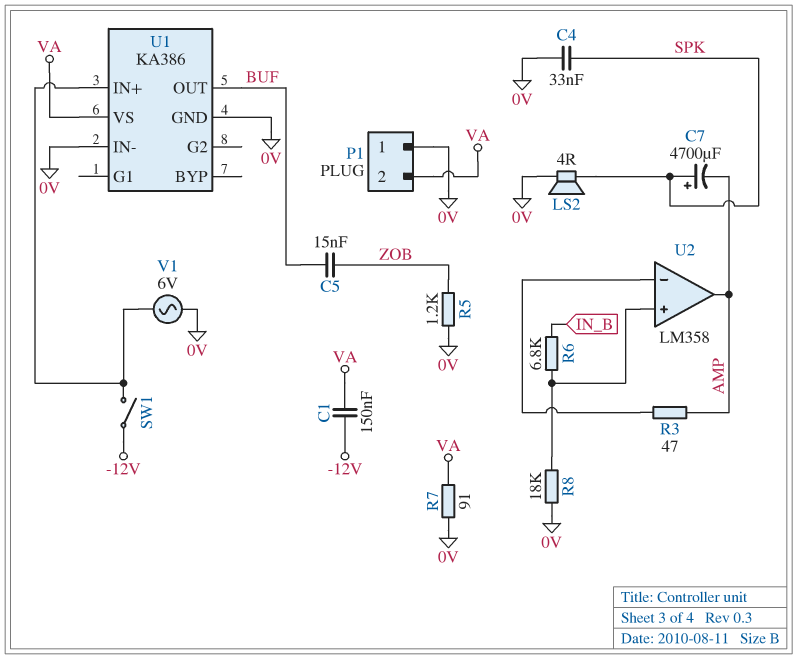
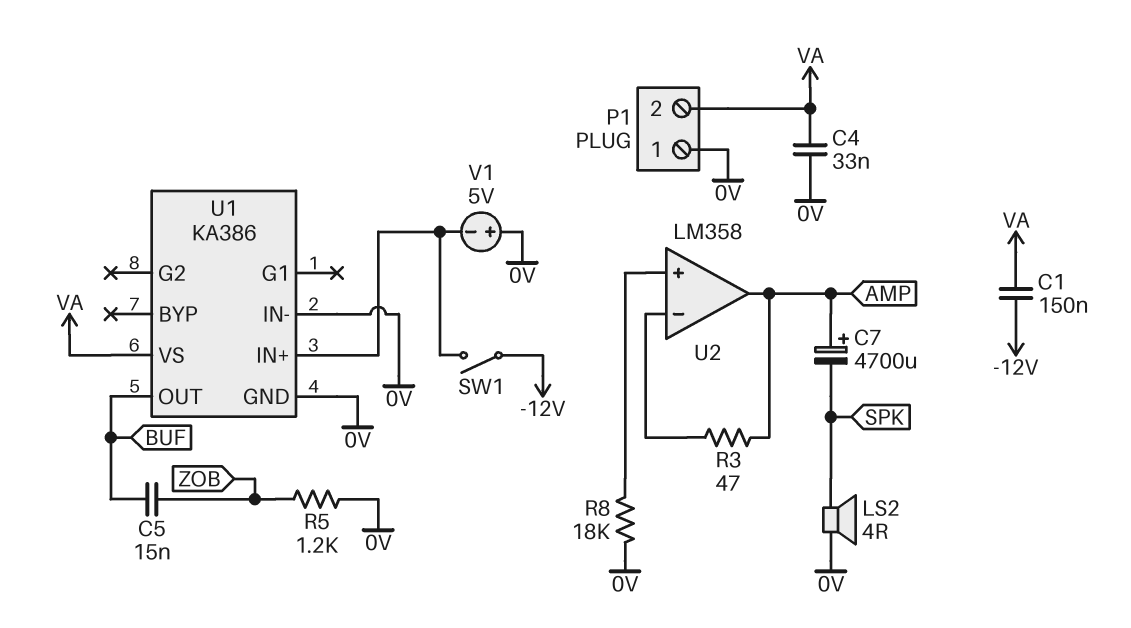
C4: 33nF (0V, SPK) -> 33nF (0V, VA)
C7: 4700uF (plus SPK, minus AMP) -> 4700uF (plus AMP, minus SPK)
R6: 6.8k (IN_B, U2/in+) -> none
R7: 91 (0V, VA) -> none
V1: AC 6V (0V, U1/IN+) -> 5V (plus 0V, minus U1/IN+)

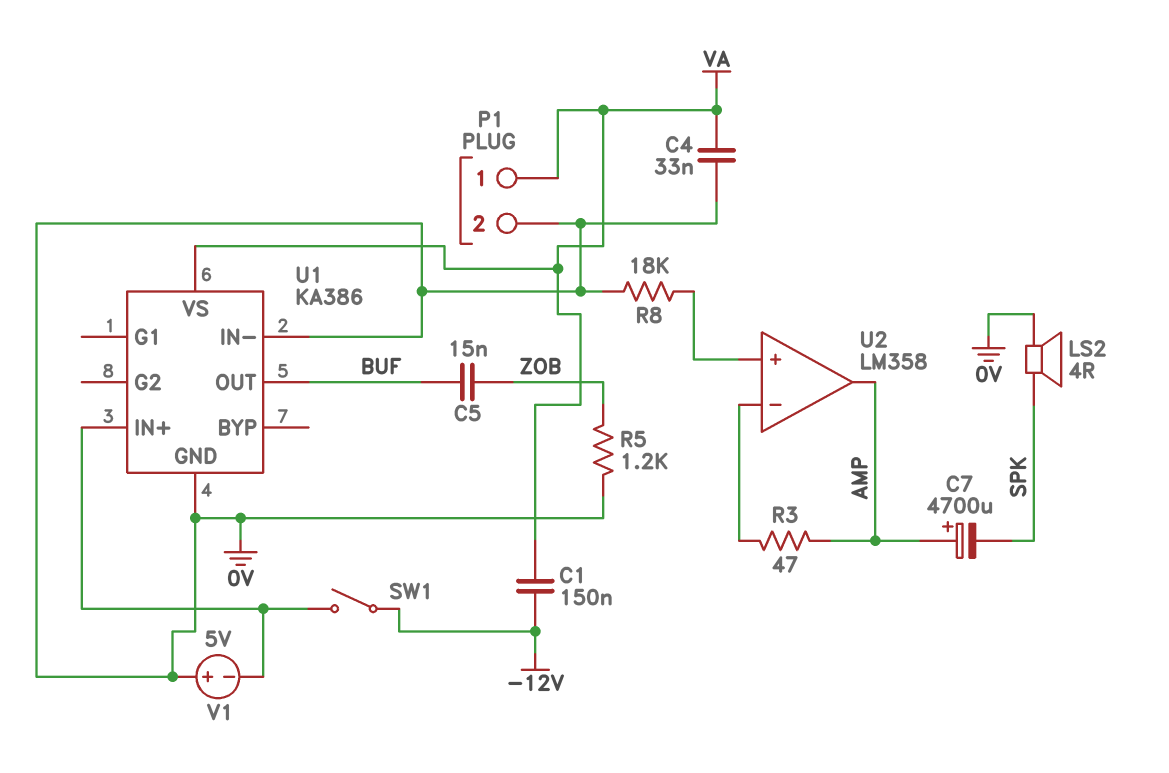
P1 pin 1: 0V -> VA
P1 pin 2: VA -> 0V

